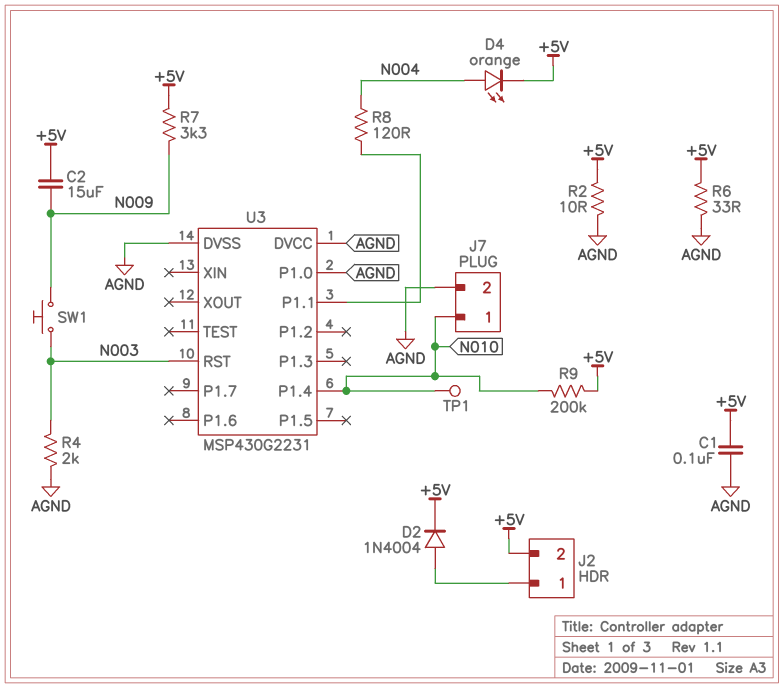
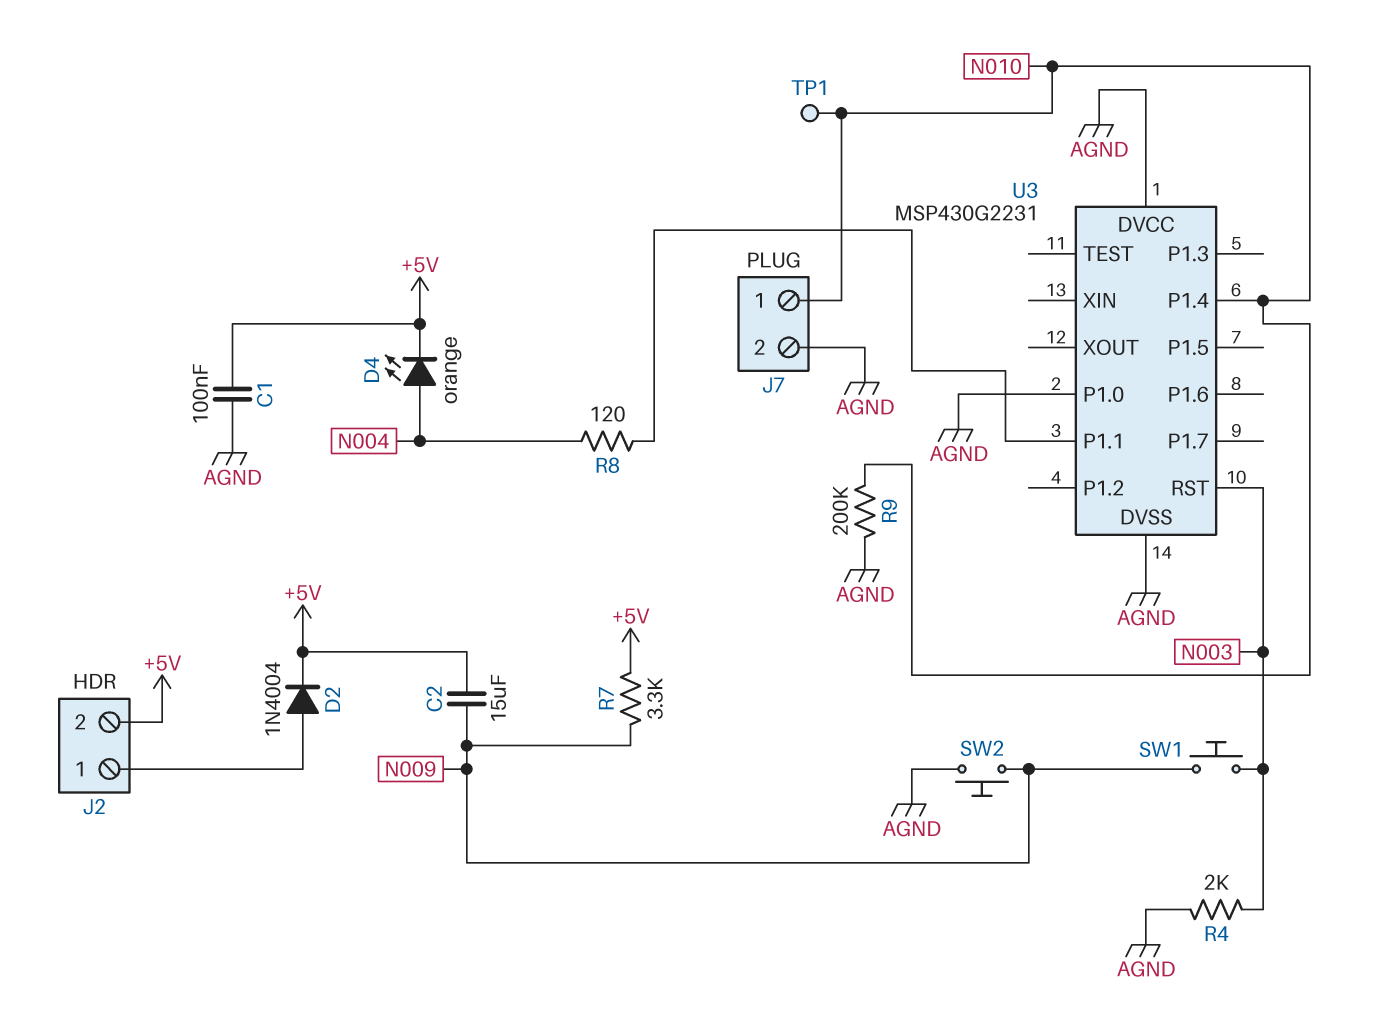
R2: 10 (+5V, AGND) -> none
R6: 33 (+5V, AGND) -> none
R9: 200k (+5V, N010) -> 200k (AGND, N010)
SW2: none -> button (AGND, N009)

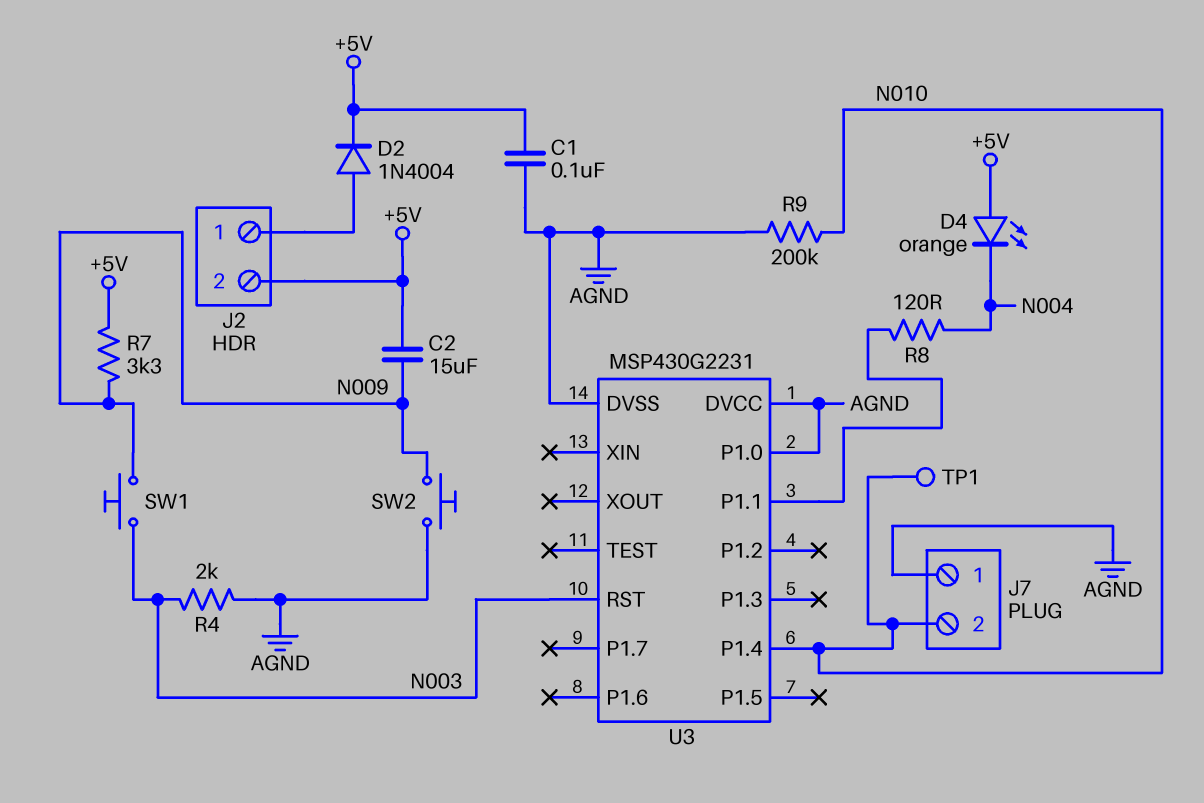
D4: LED orange (A N004, K +5V) -> LED orange (A +5V, K N004)
J7 pin 1: N010 -> AGND
J7 pin 2: AGND -> N010

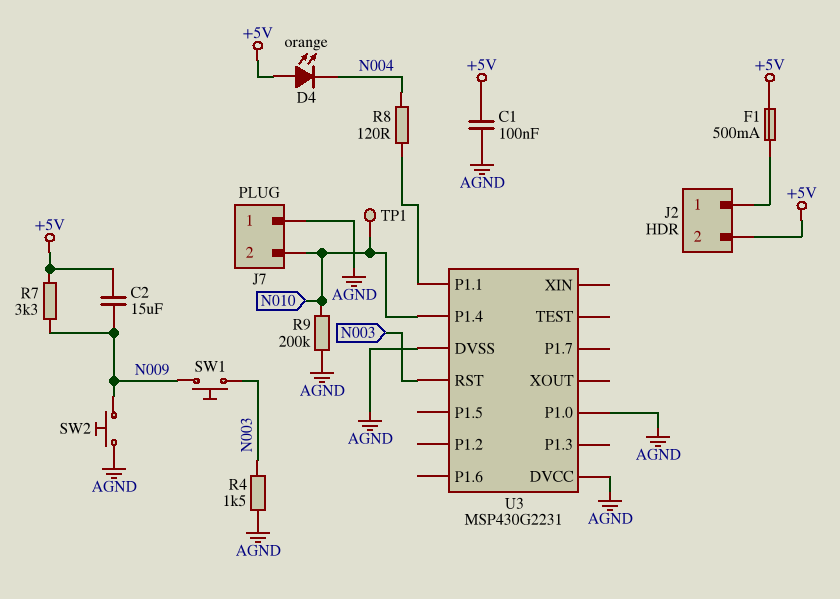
D2: diode 1N4004 (A J2/1, K +5V) -> none
F1: none -> 500mA (+5V, J2/1)
R4: 2k (AGND, N003) -> 1.5k (AGND, N003)

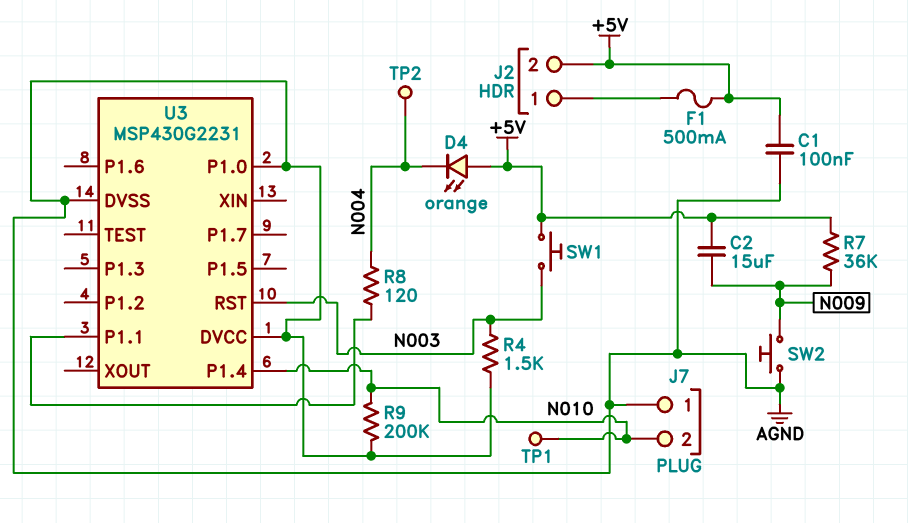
R7: 3.3k (+5V, N009) -> 36k (+5V, N009)
SW1: button (N003, N009) -> button (+5V, N003)
TP2: none -> test point (N004)

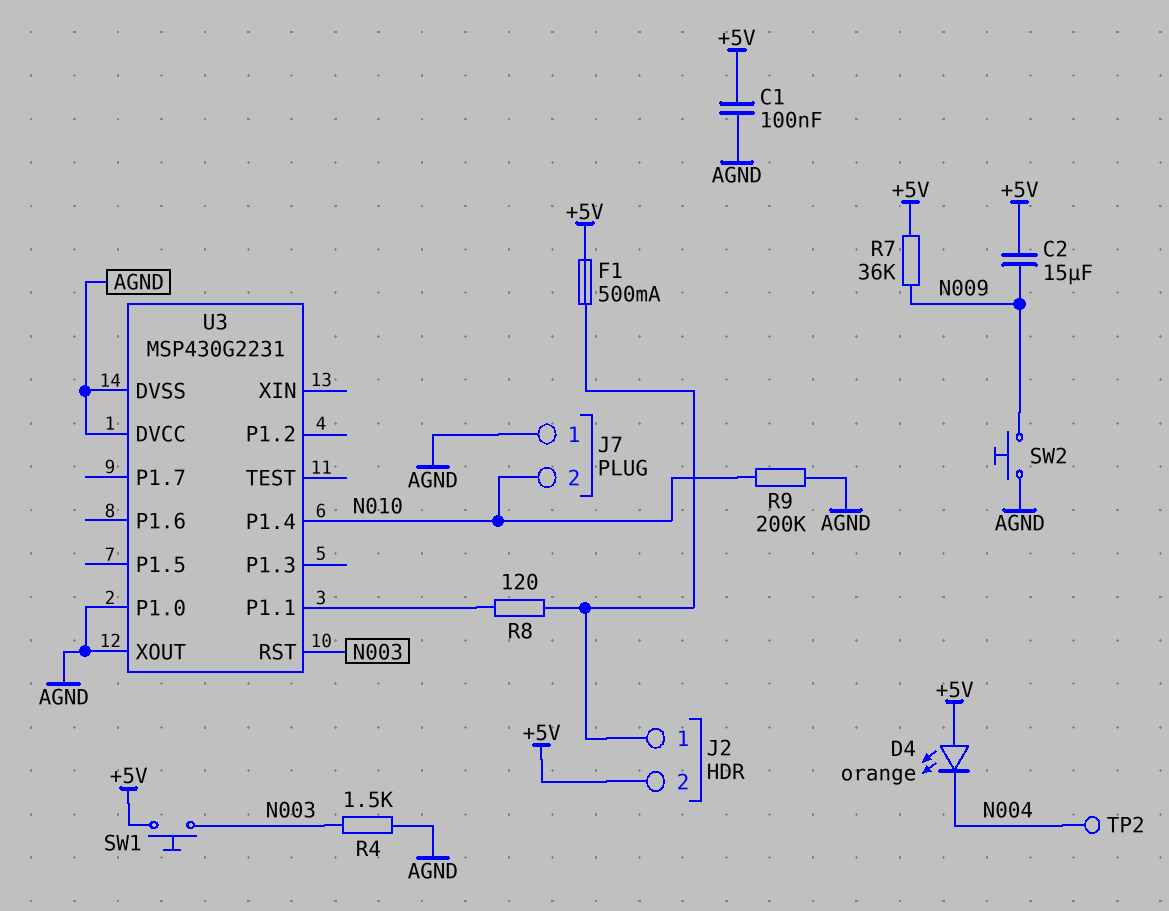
R8: 120 (N004, U3/P1.1) -> 120 (J2/1, U3/P1.1)
TP1: test point (N010) -> none
U3 pin XOUT: none -> AGND

